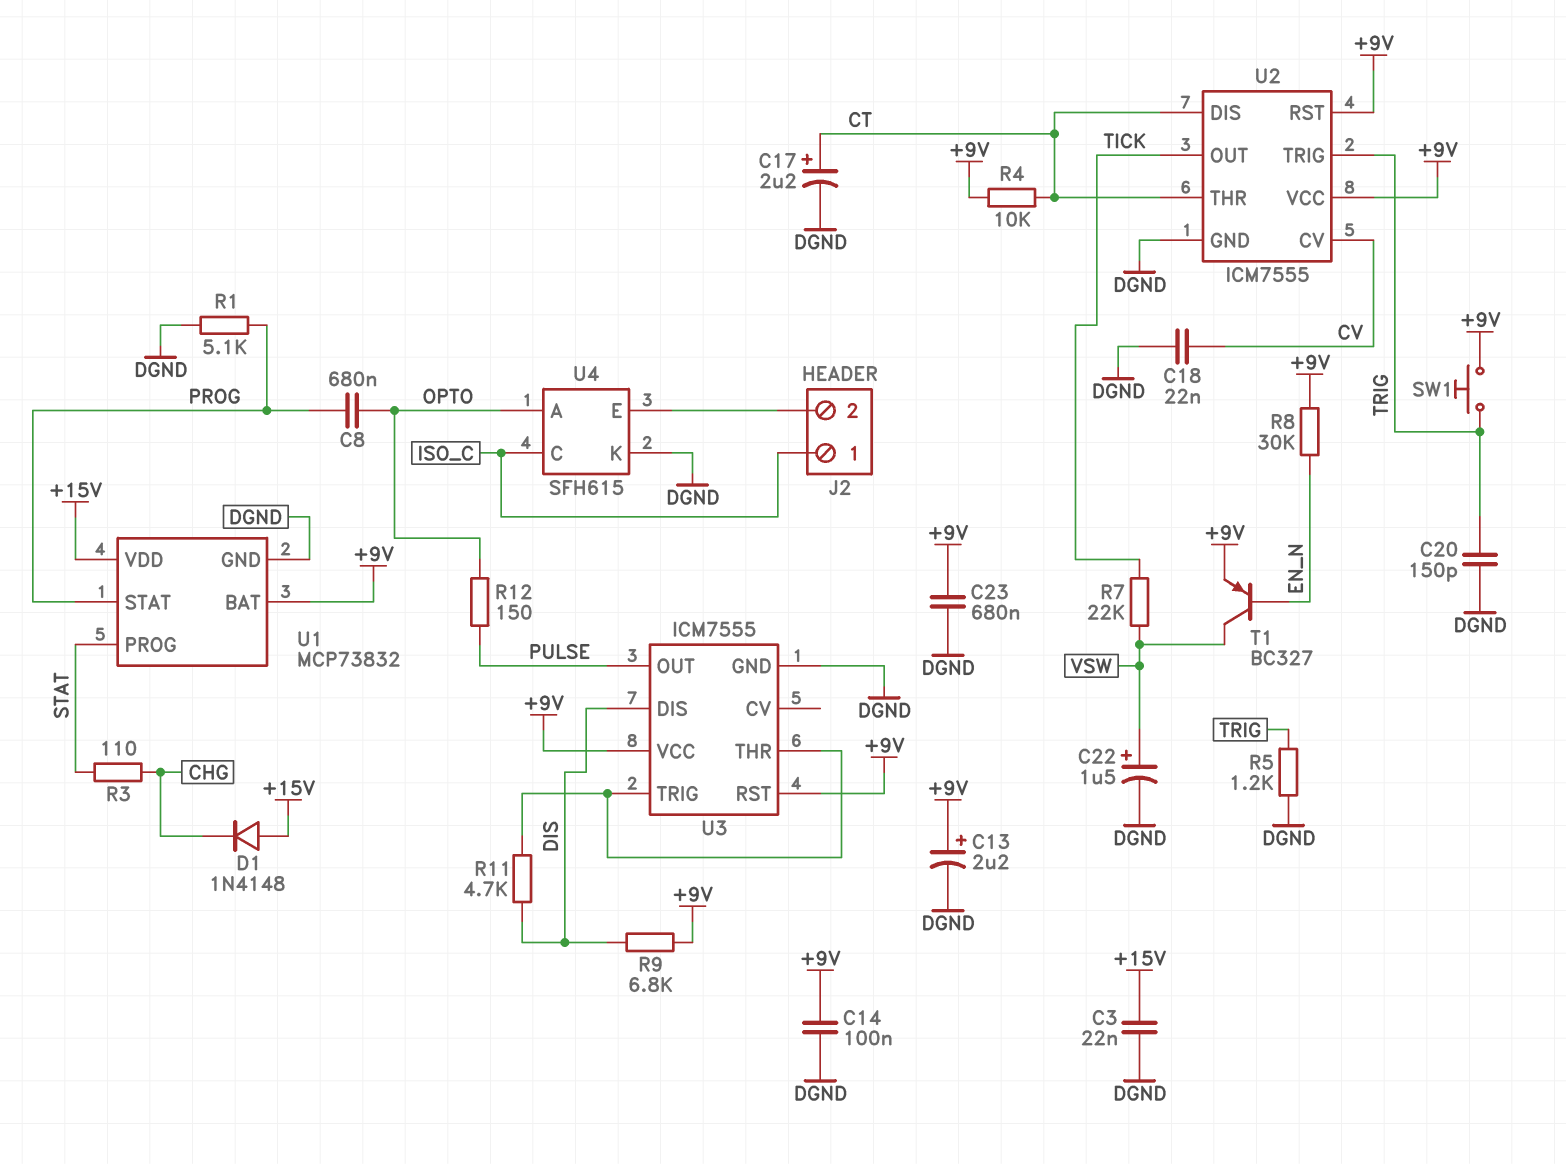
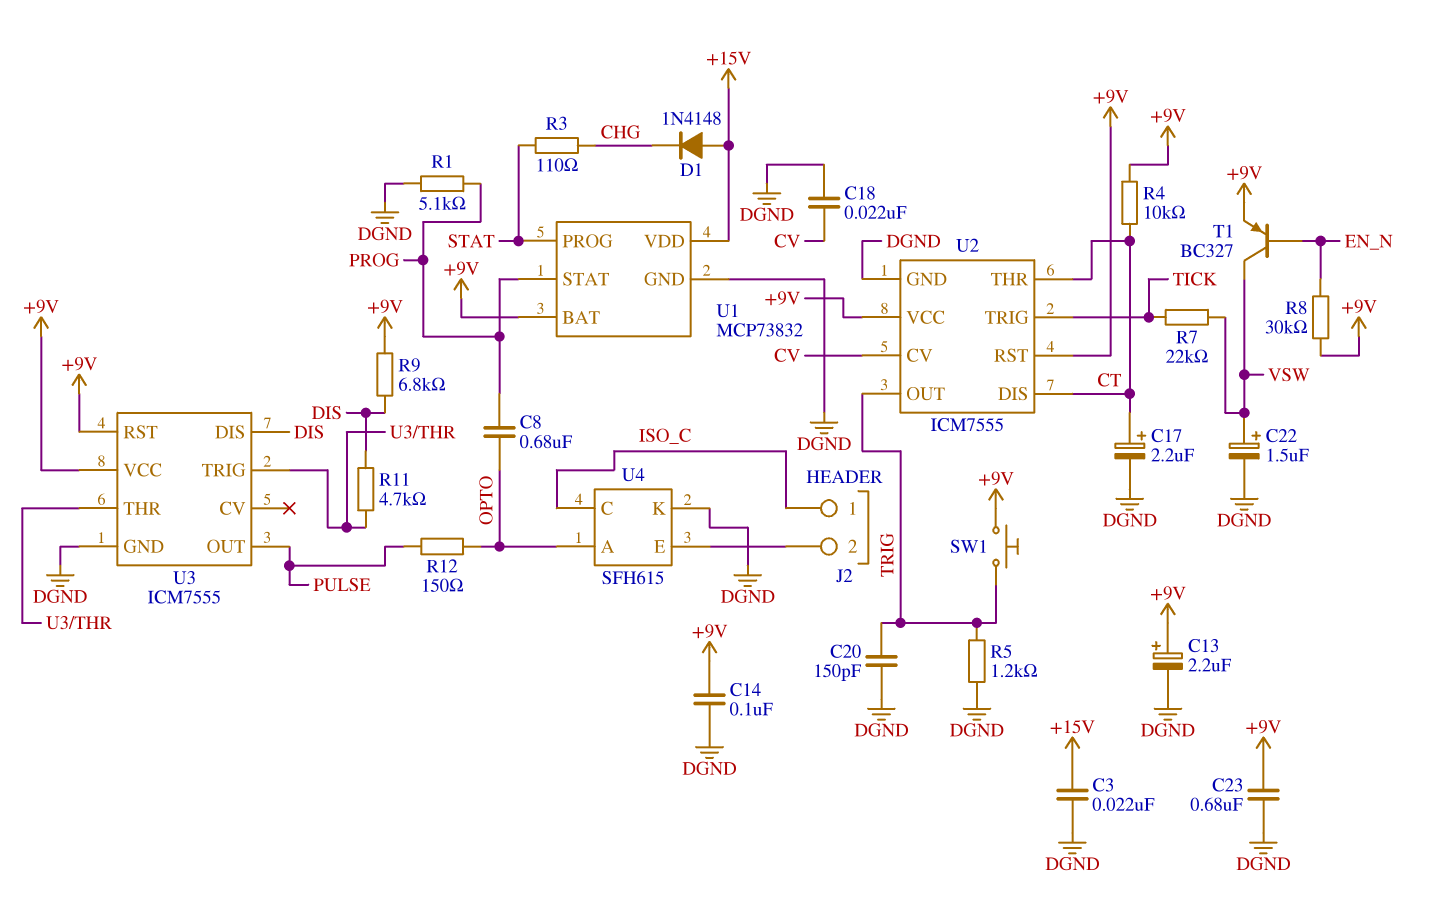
U2 pin OUT: TICK -> TRIG
U2 pin TRIG: TRIG -> TICK

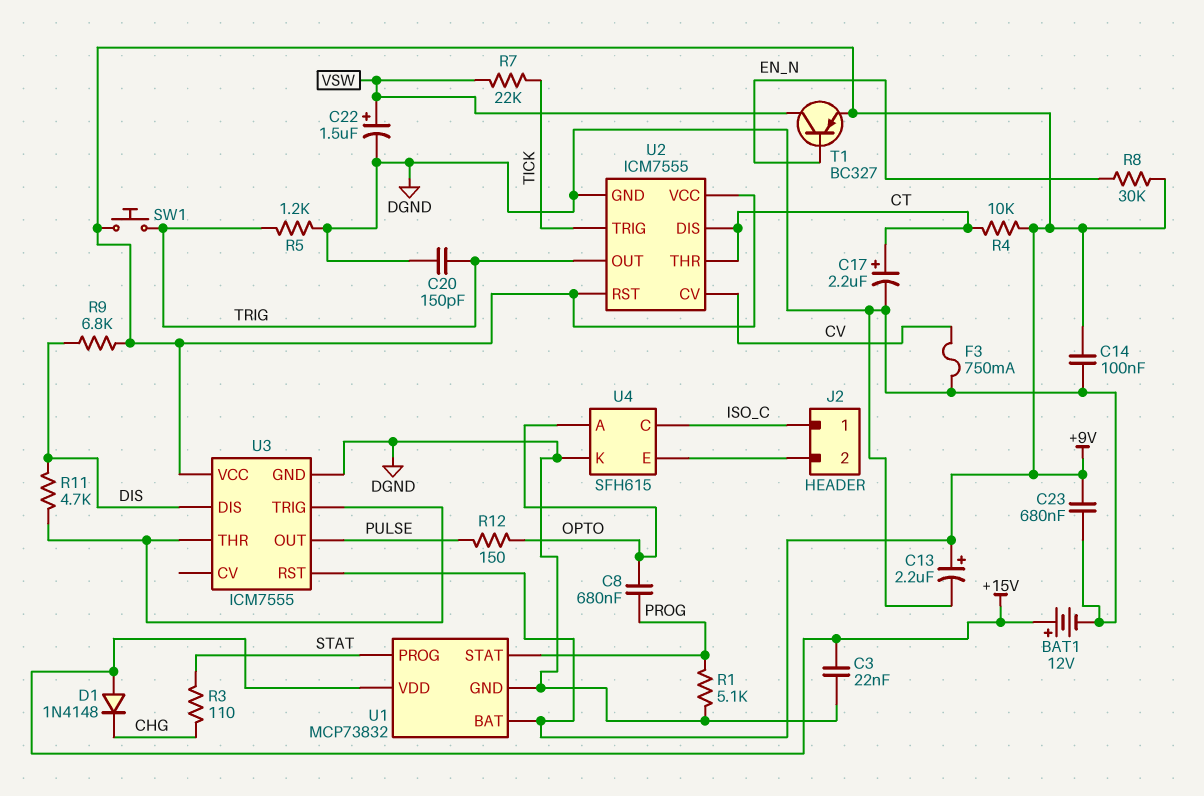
BAT1: none -> 12V (plus +15V, minus DGND)
C18: 22nF (CV, DGND) -> none
F3: none -> 750mA (CV, DGND)

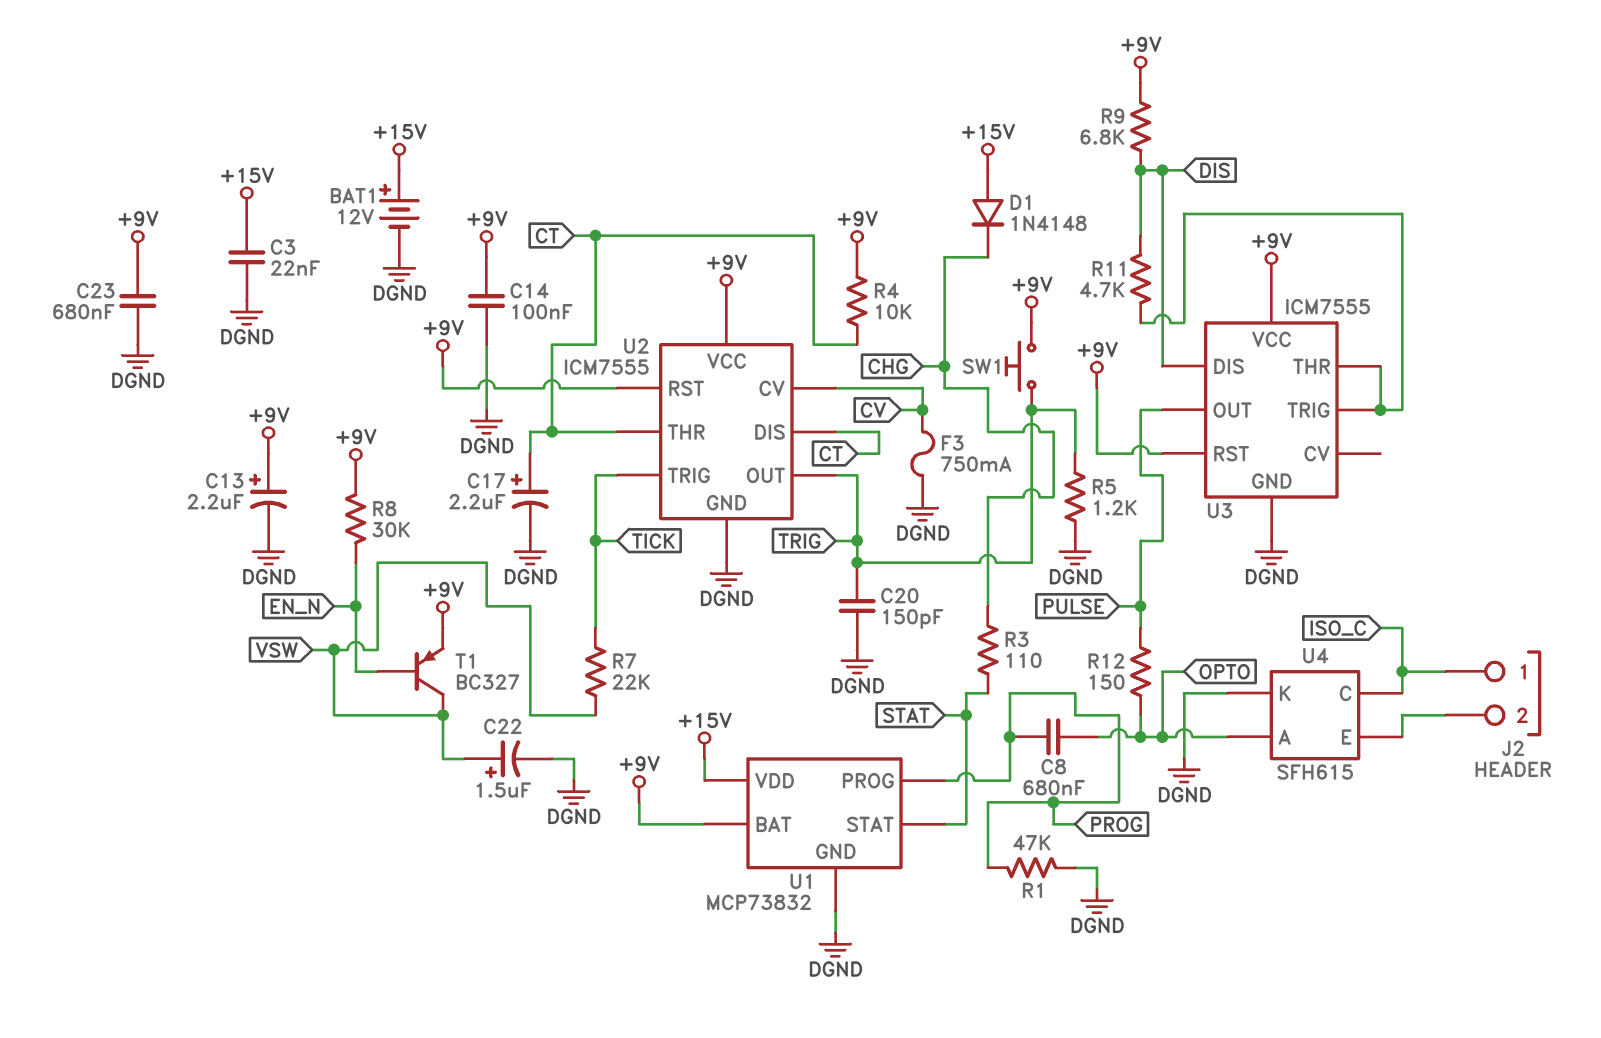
R1: 5.1k (DGND, PROG) -> 47k (DGND, PROG)
U1 pin PROG: STAT -> PROG
U1 pin STAT: PROG -> STAT

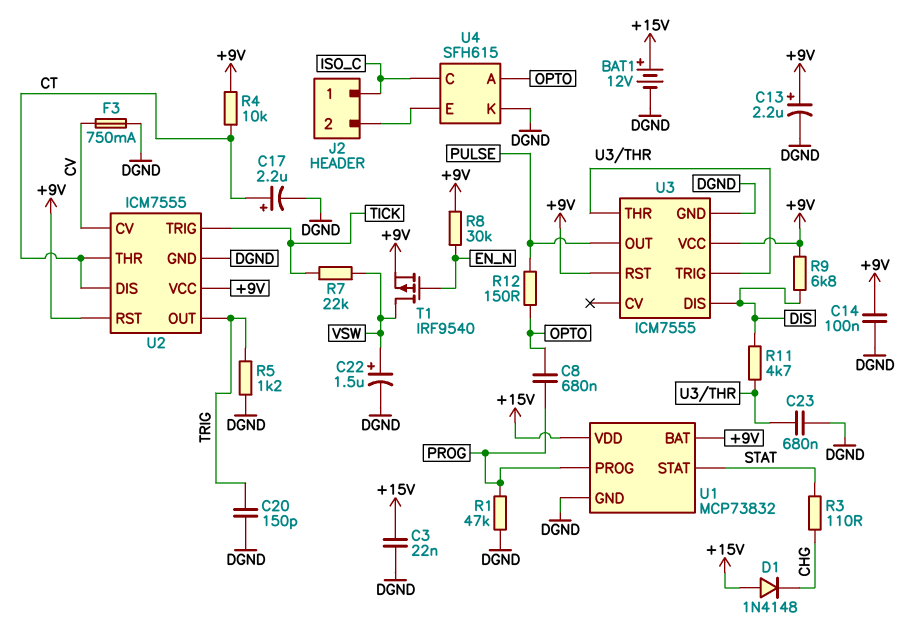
C23: 680nF (+9V, DGND) -> 680nF (DGND, U3/THR)
SW1: button (+9V, TRIG) -> none
T1: PNP BC327 (B EN_N, C VSW, E +9V) -> PMOS IRF9540 (G EN_N, D VSW, S +9V)

